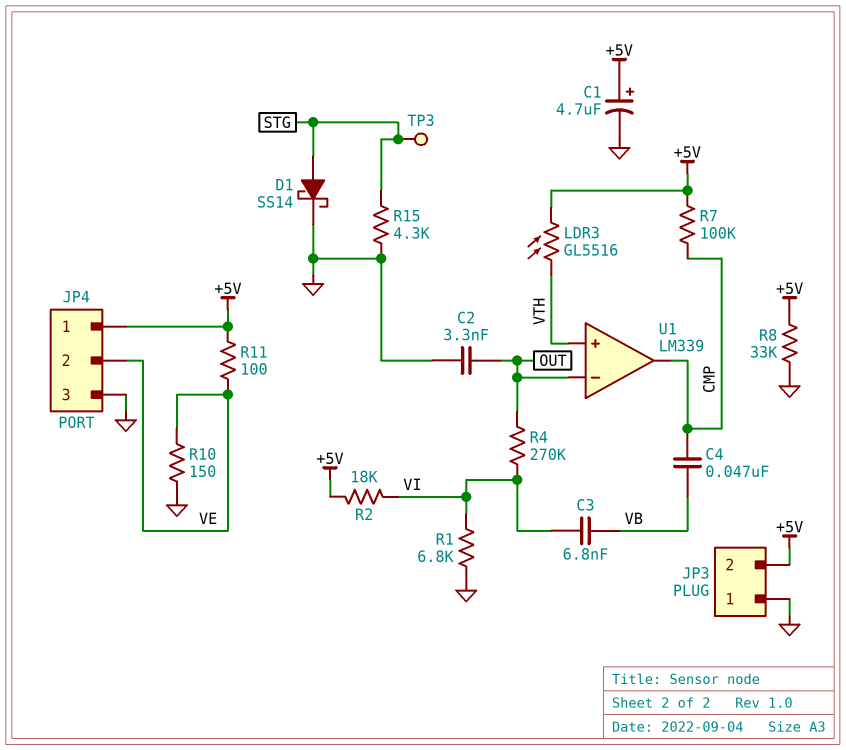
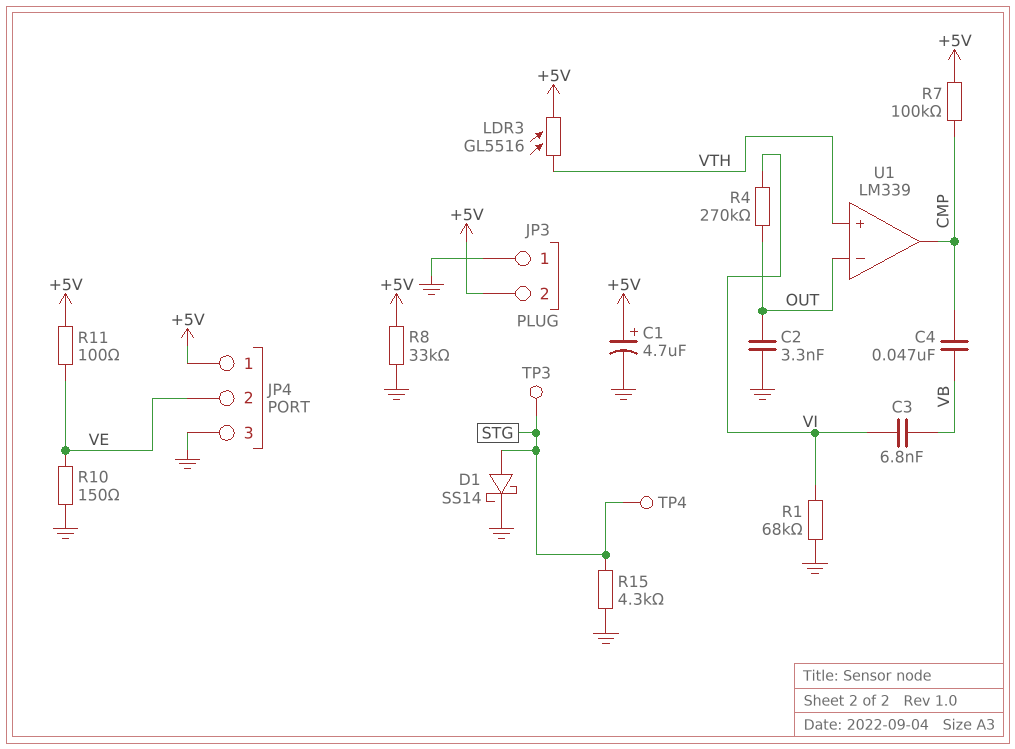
R1: 6.8k (GND, VI) -> 68k (GND, VI)
R2: 18k (+5V, VI) -> none
TP4: none -> test point (STG)

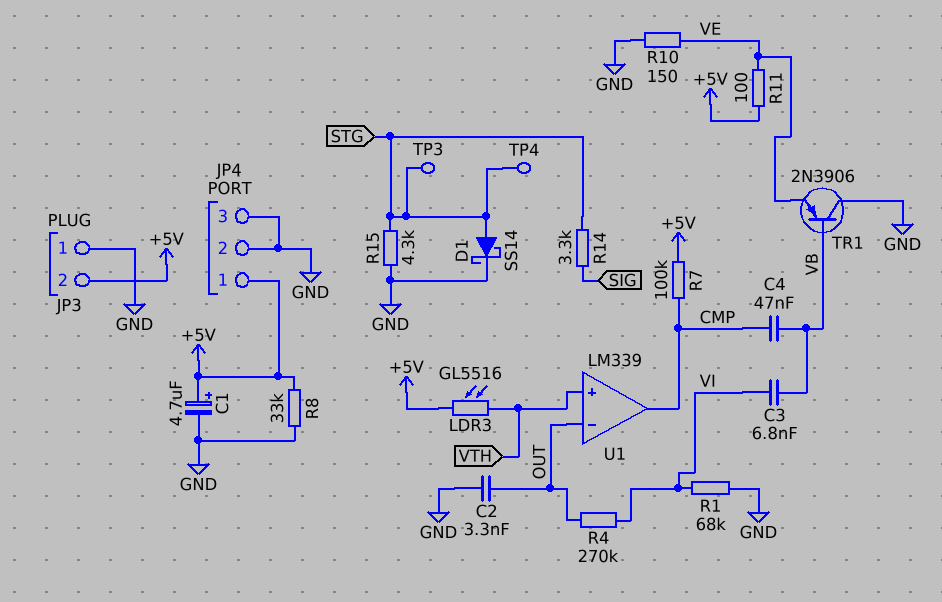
JP4 pin 2: VE -> GND
R14: none -> 3.3k (SIG, STG)
TR1: none -> PNP 2N3906 (B VB, C GND, E VE)

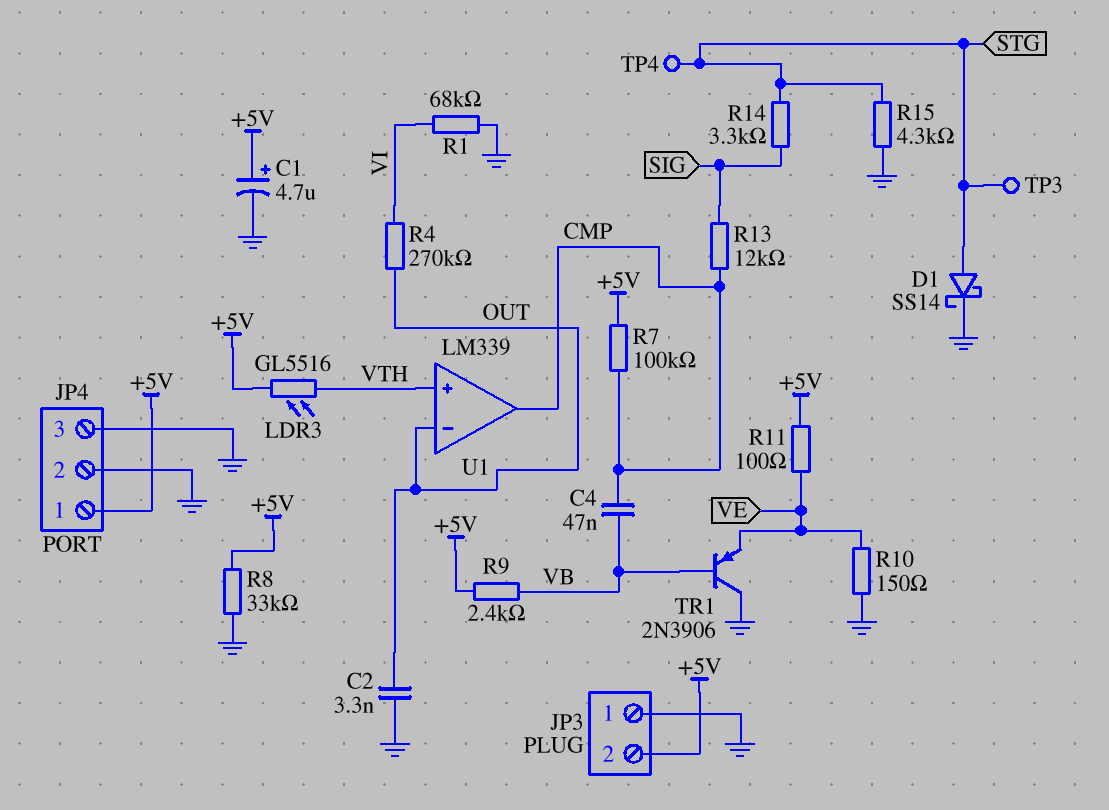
C3: 6.8nF (VB, VI) -> none
R9: none -> 2.4k (+5V, VB)
R13: none -> 12k (CMP, SIG)

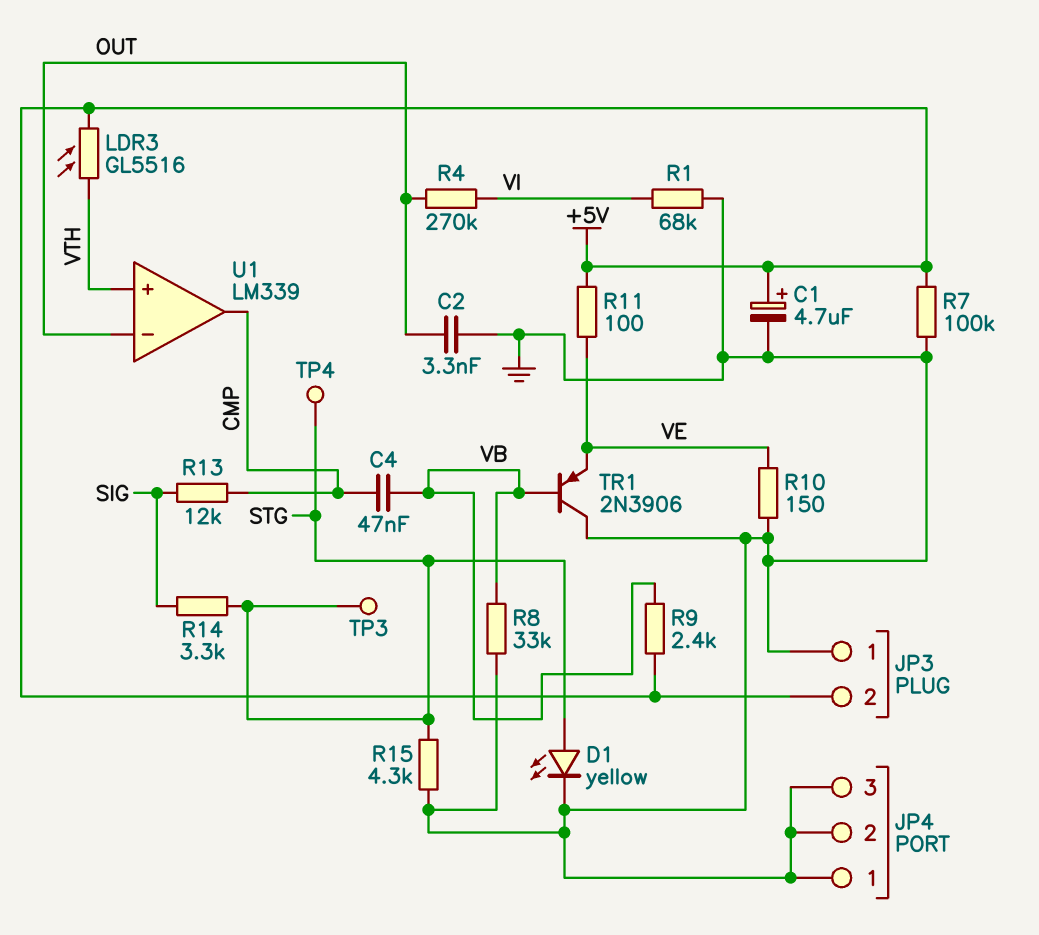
D1: schottky SS14 (A STG, K GND) -> LED yellow (A STG, K GND)
JP4 pin 1: +5V -> GND
R7: 100k (+5V, CMP) -> 100k (+5V, GND)
R8: 33k (+5V, GND) -> 33k (GND, VB)

